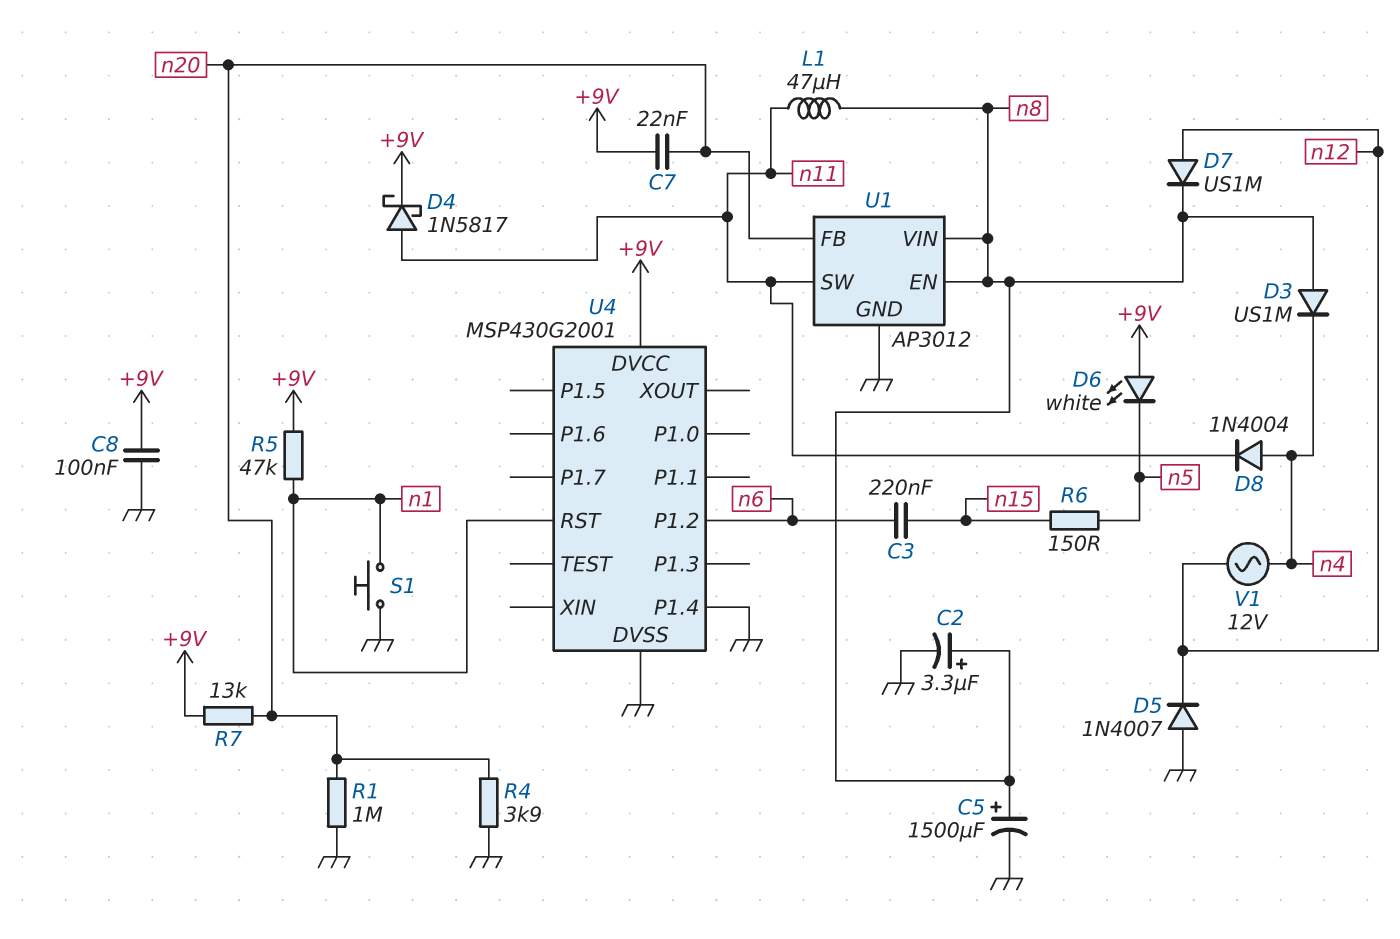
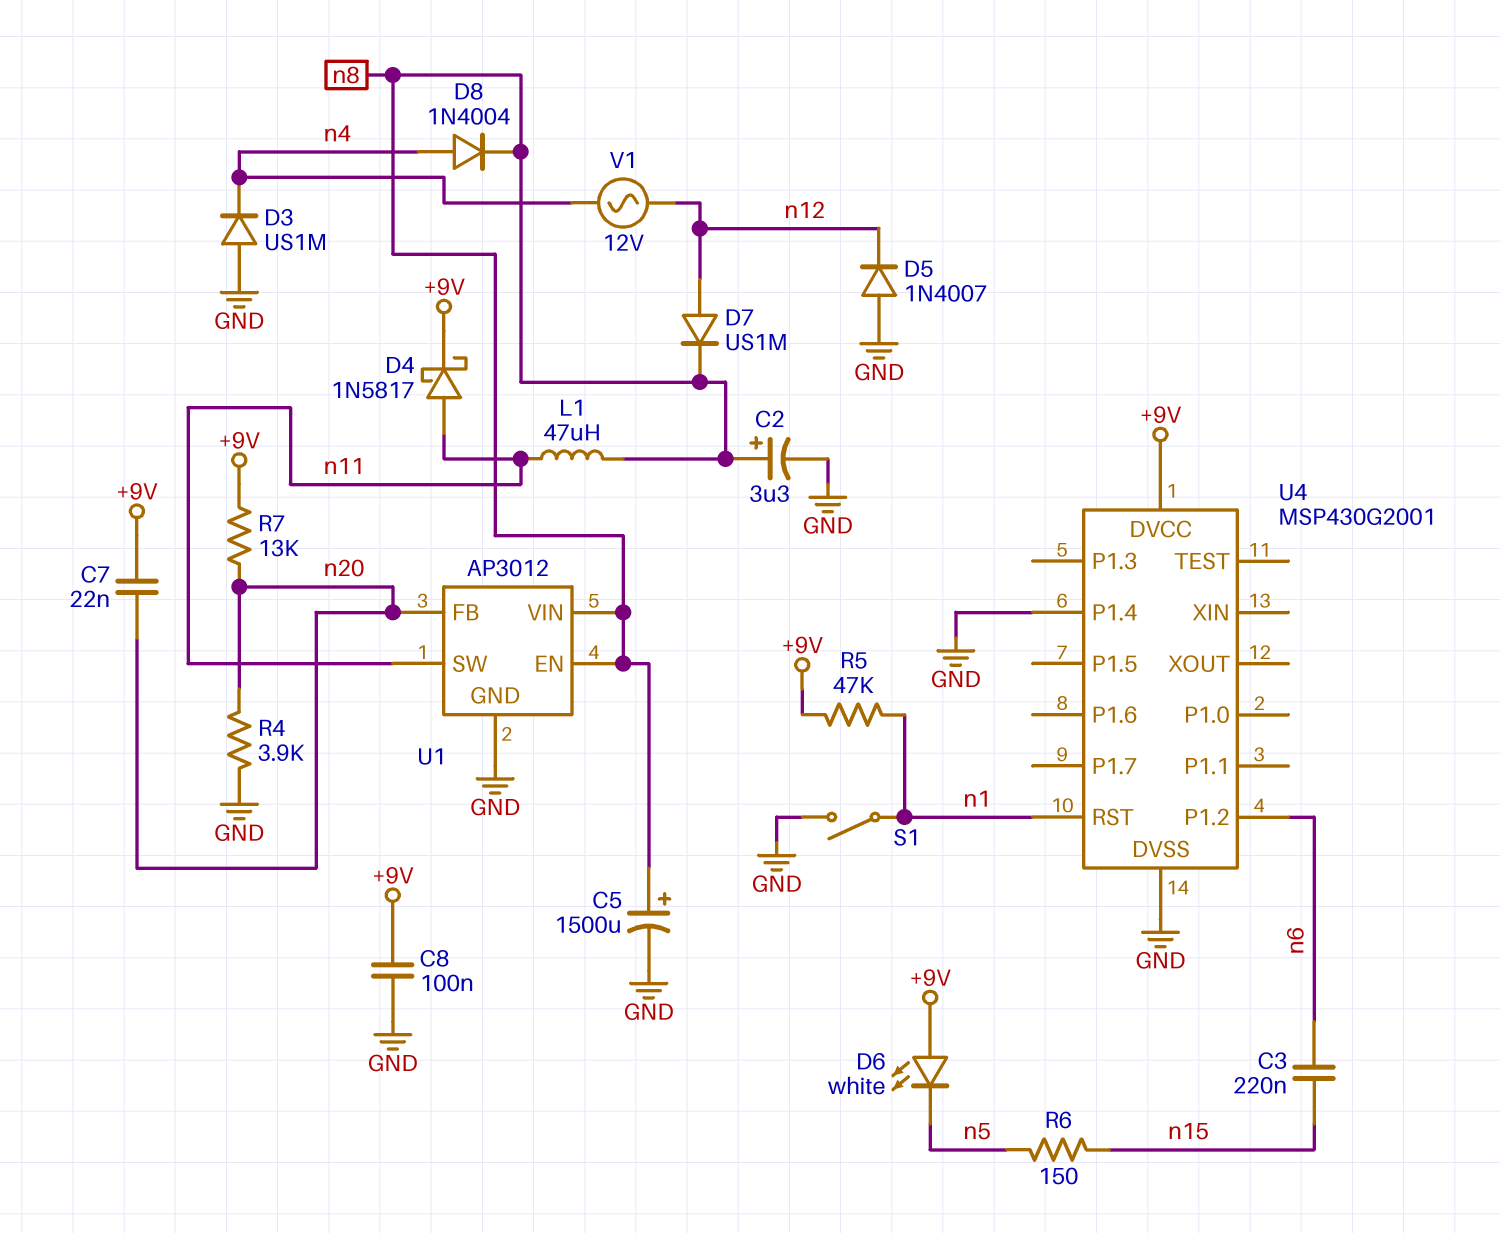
D3: diode US1M (A n8, K n4) -> diode US1M (A GND, K n4)
D8: diode 1N4004 (A n4, K n11) -> diode 1N4004 (A n4, K n8)
R1: 1M (GND, n20) -> none
S1: button (GND, n1) -> switch (GND, n1)

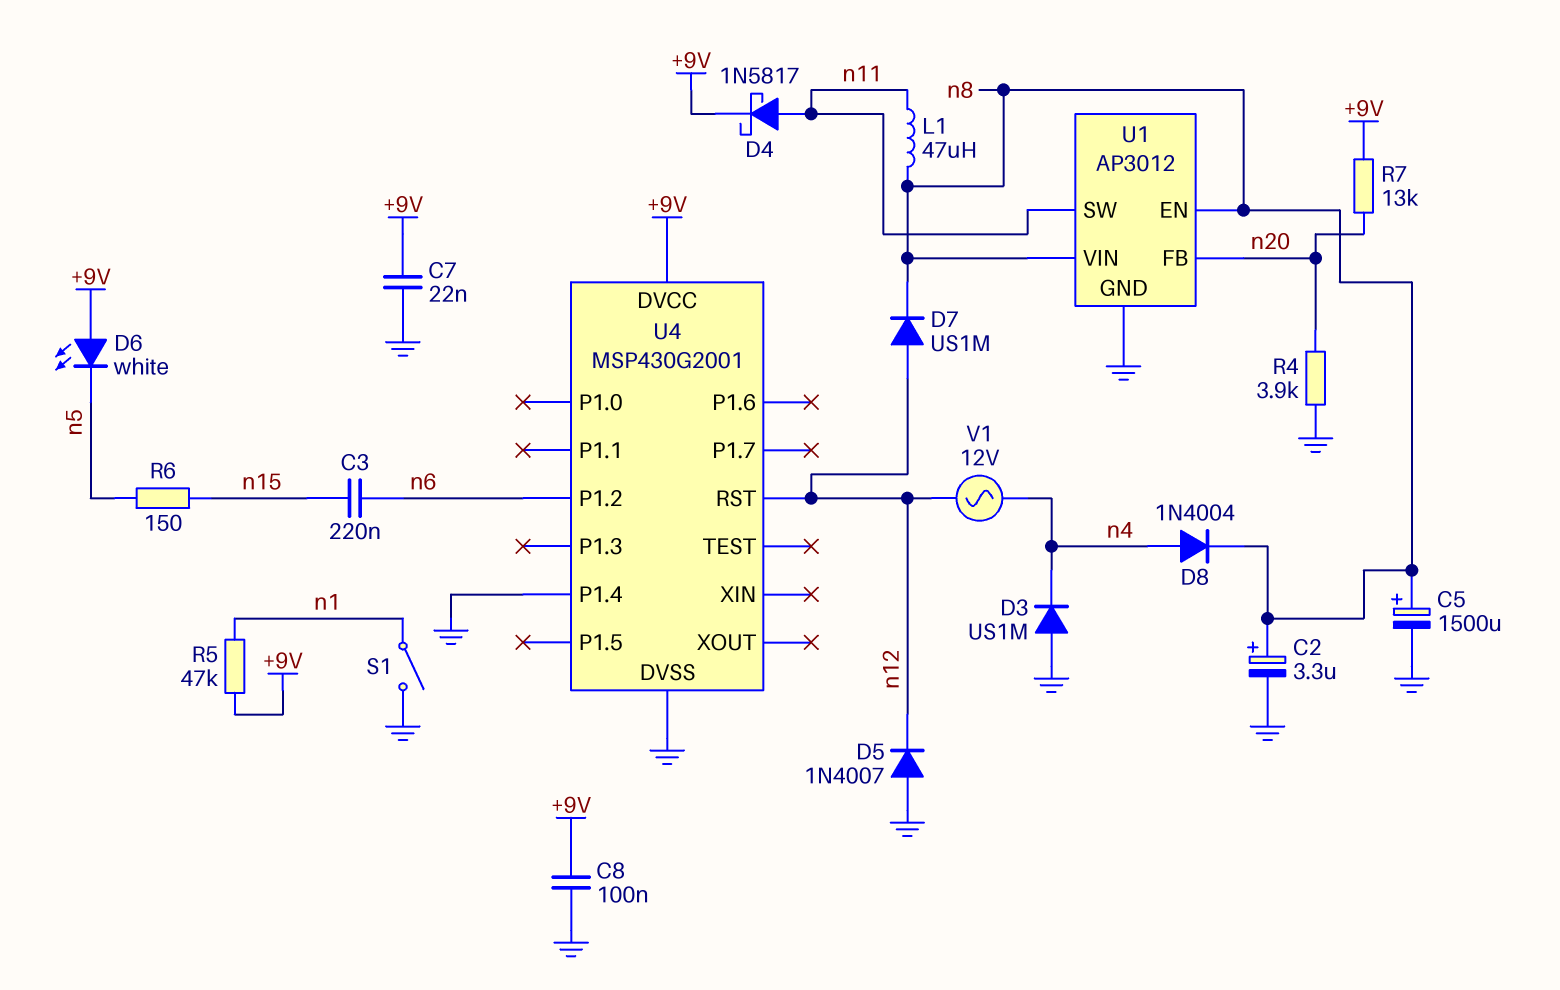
C7: 22nF (+9V, n20) -> 22nF (+9V, GND)
U4 pin RST: n1 -> n12

